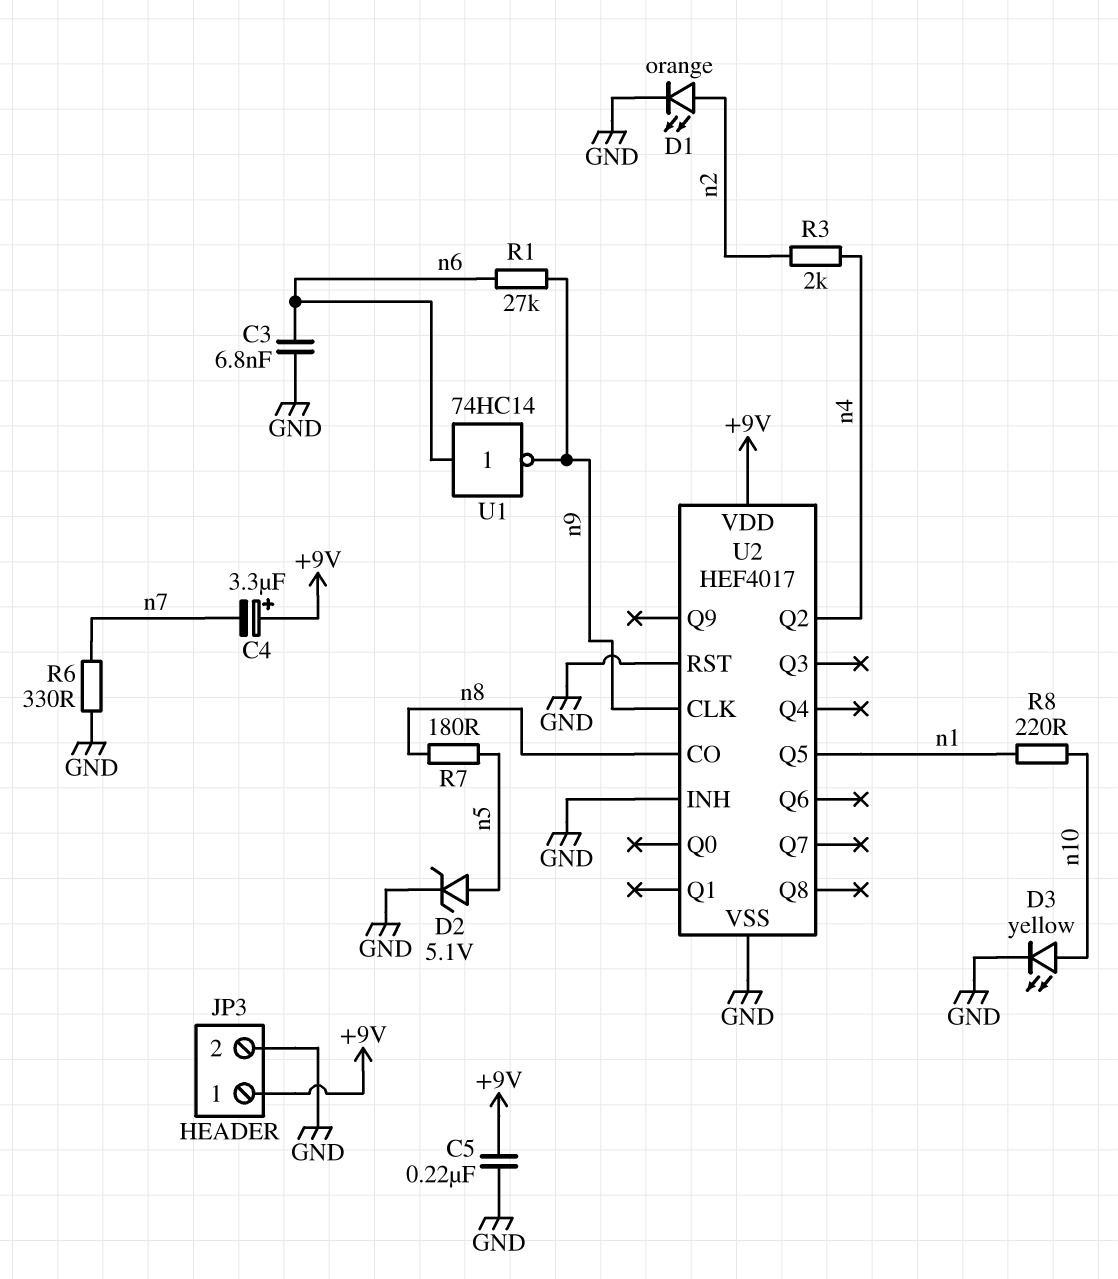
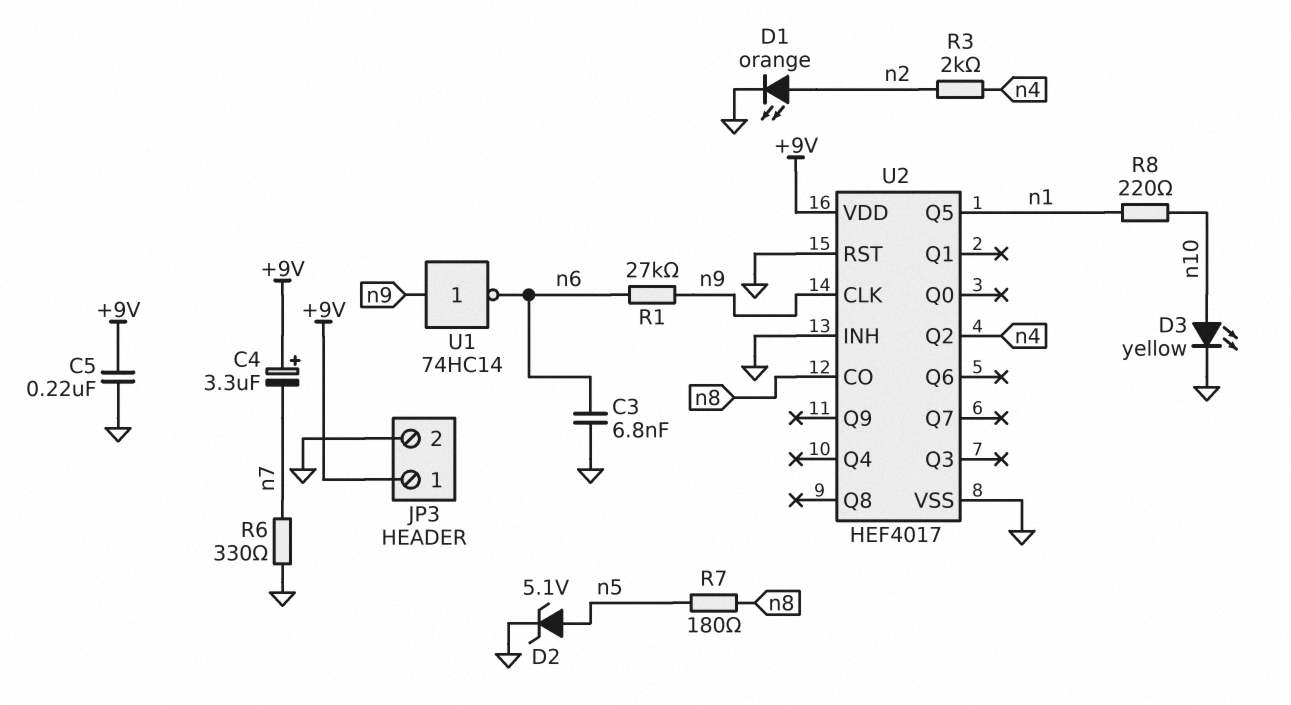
U1: NOT 74HC14 (in n6, out n9) -> NOT 74HC14 (in n9, out n6)

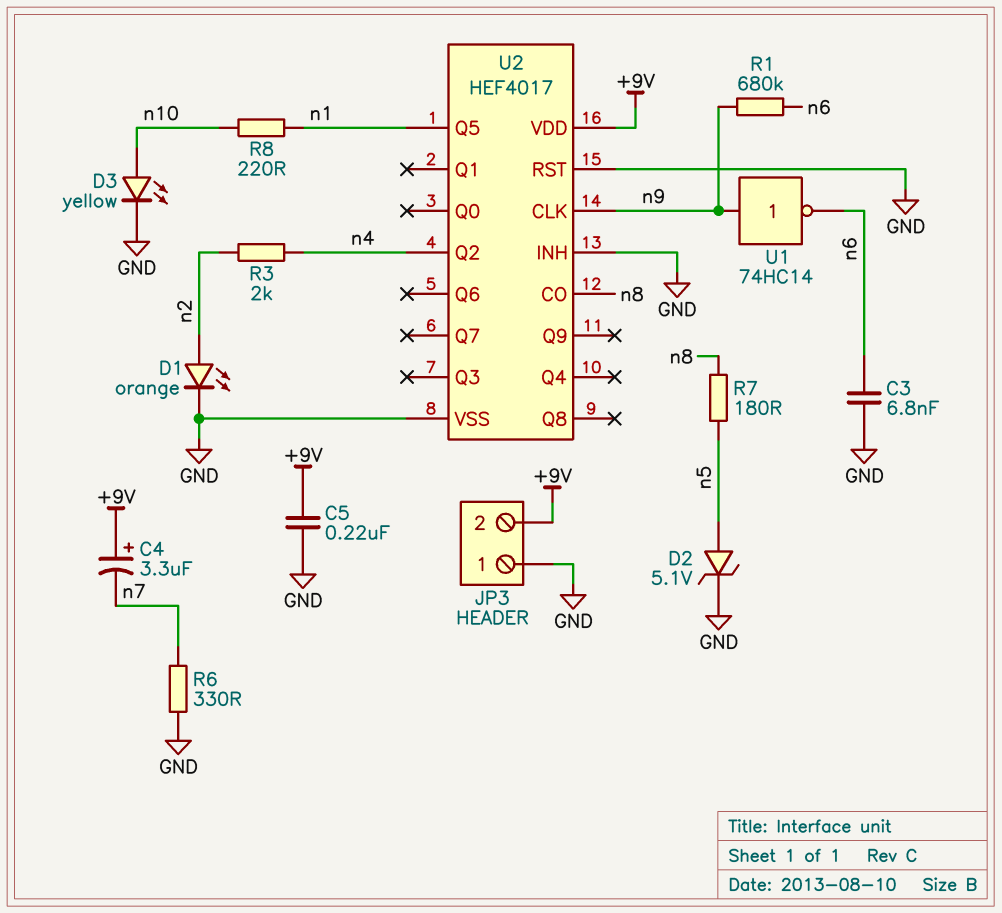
JP3 pin 1: +9V -> GND
JP3 pin 2: GND -> +9V
R1: 27k (n6, n9) -> 680k (n6, n9)

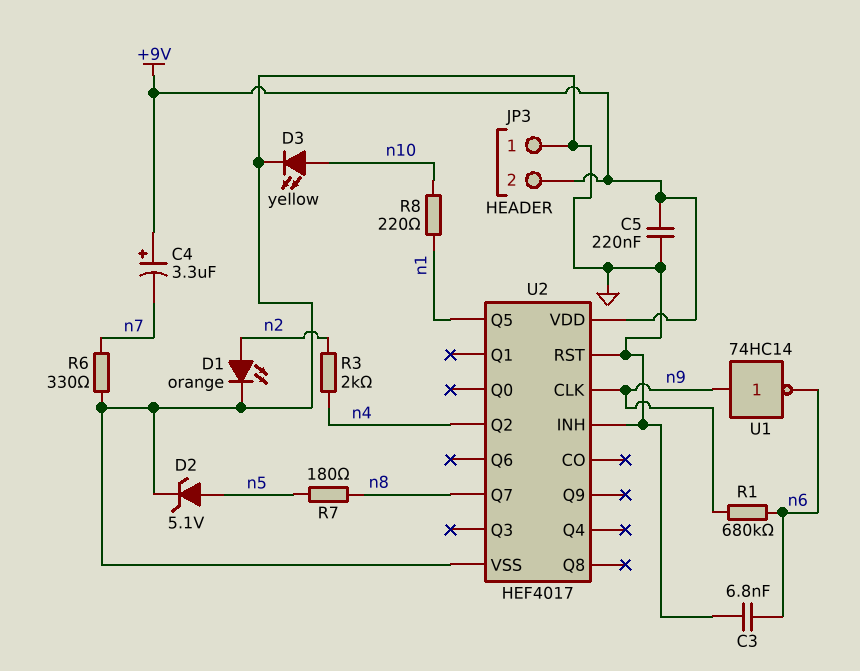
U2 pin CO: n8 -> none
U2 pin Q7: none -> n8

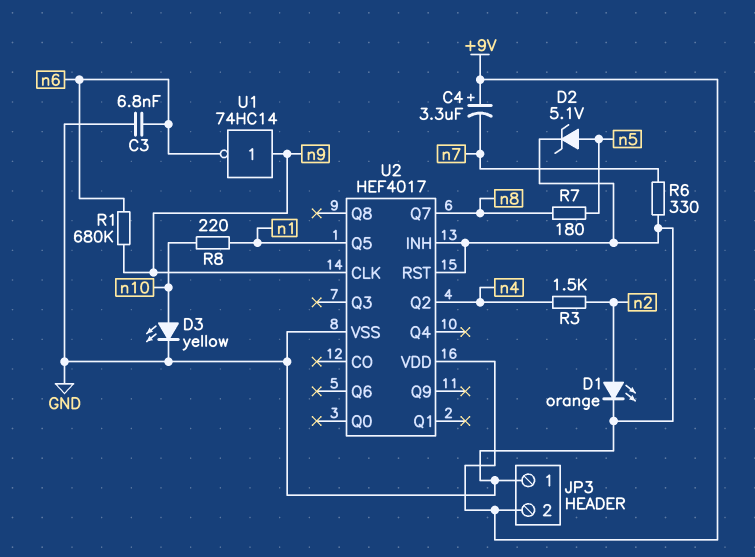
C5: 220nF (+9V, GND) -> none
R3: 2k (n2, n4) -> 1.5k (n2, n4)

